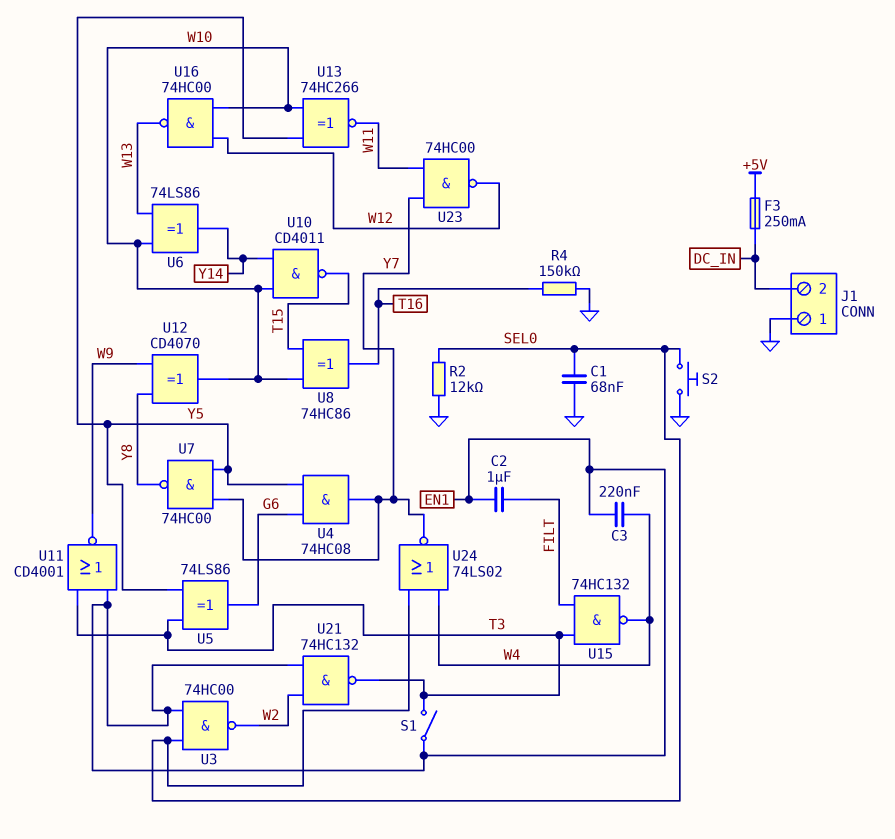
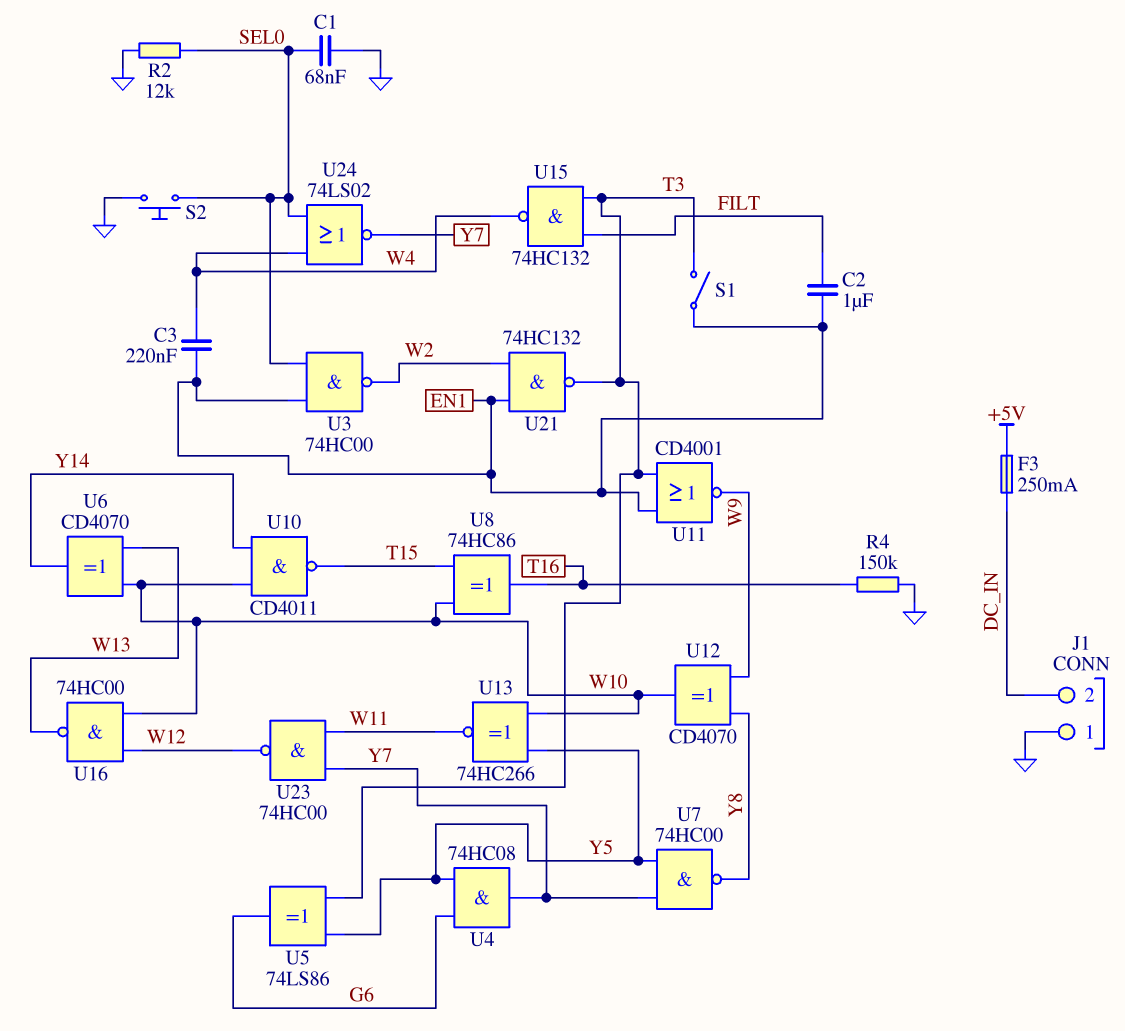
U6: XOR 74LS86 (in W10, in W13, out Y14) -> XOR CD4070 (in W10, in W13, out Y14)

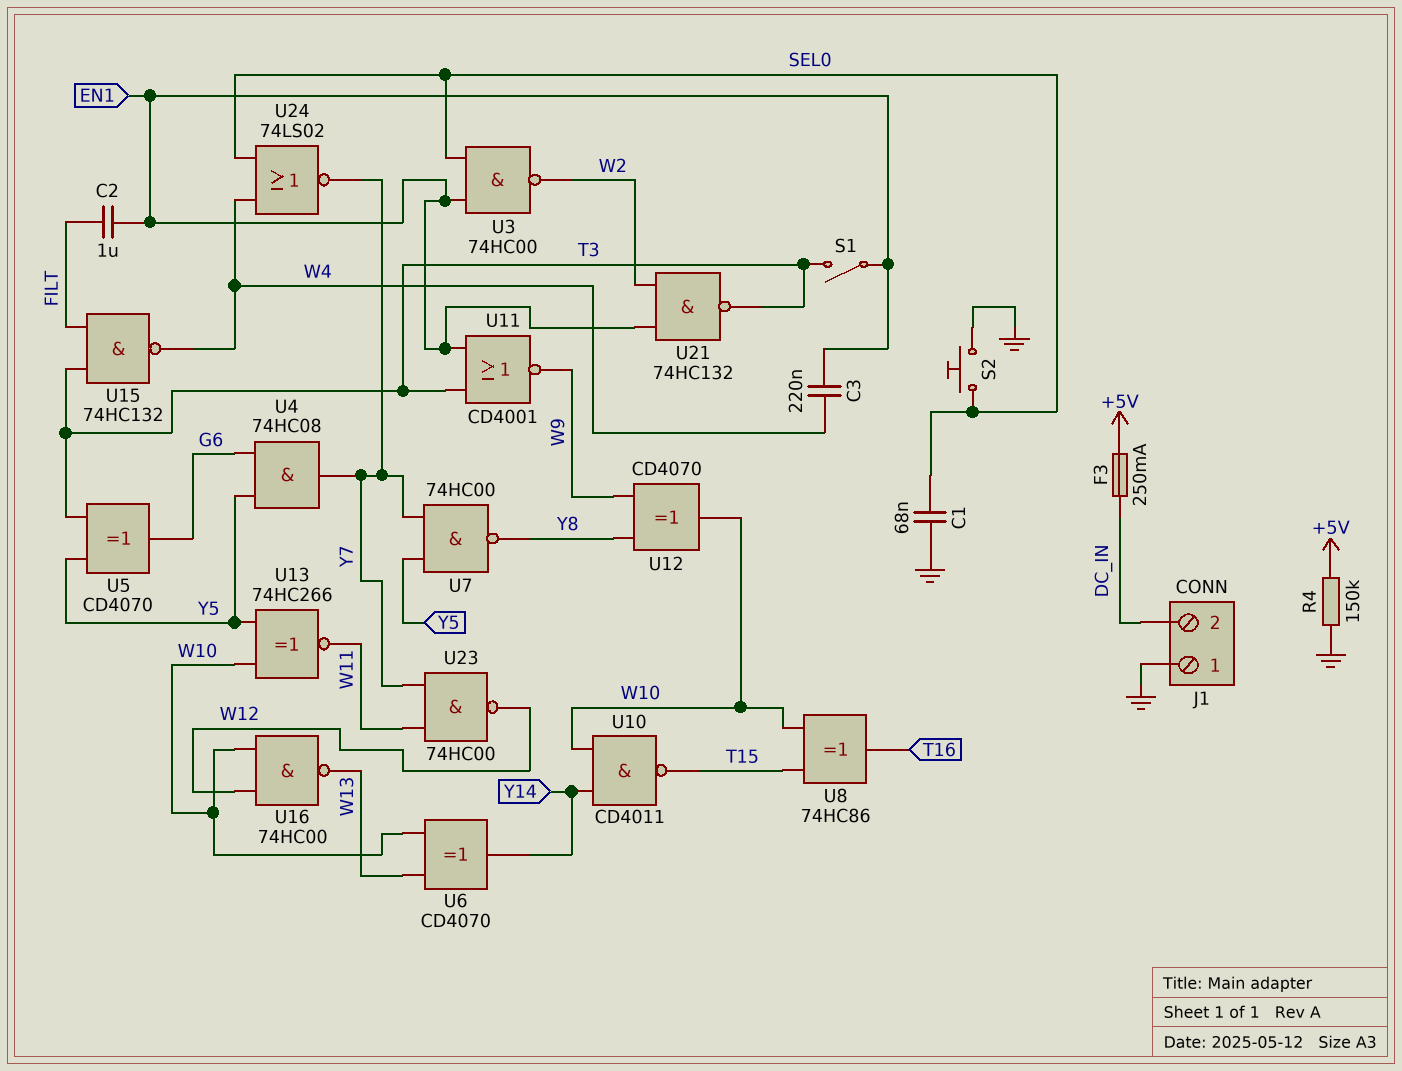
R2: 12k (GND, SEL0) -> none
R4: 150k (GND, T16) -> 150k (+5V, GND)
U5: XOR 74LS86 (in T3, in Y5, out G6) -> XOR CD4070 (in T3, in Y5, out G6)

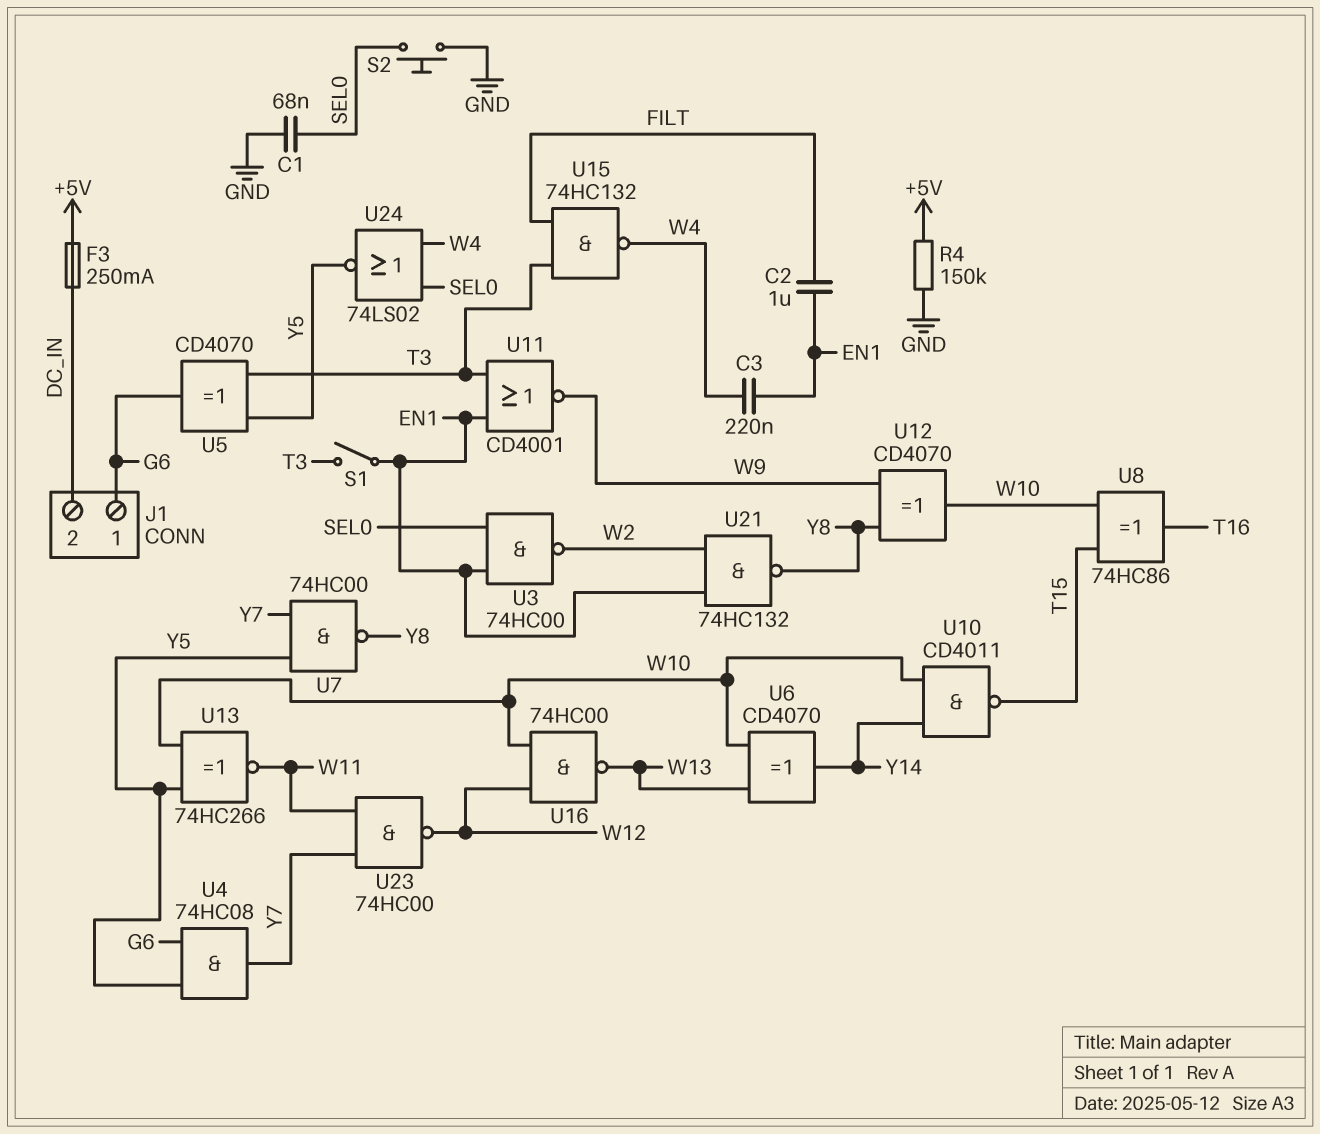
J1 pin 1: GND -> G6
U21: NAND 74HC132 (in EN1, in W2, out T3) -> NAND 74HC132 (in EN1, in W2, out Y8)
U24: NOR 74LS02 (in SEL0, in W4, out Y7) -> NOR 74LS02 (in SEL0, in W4, out Y5)

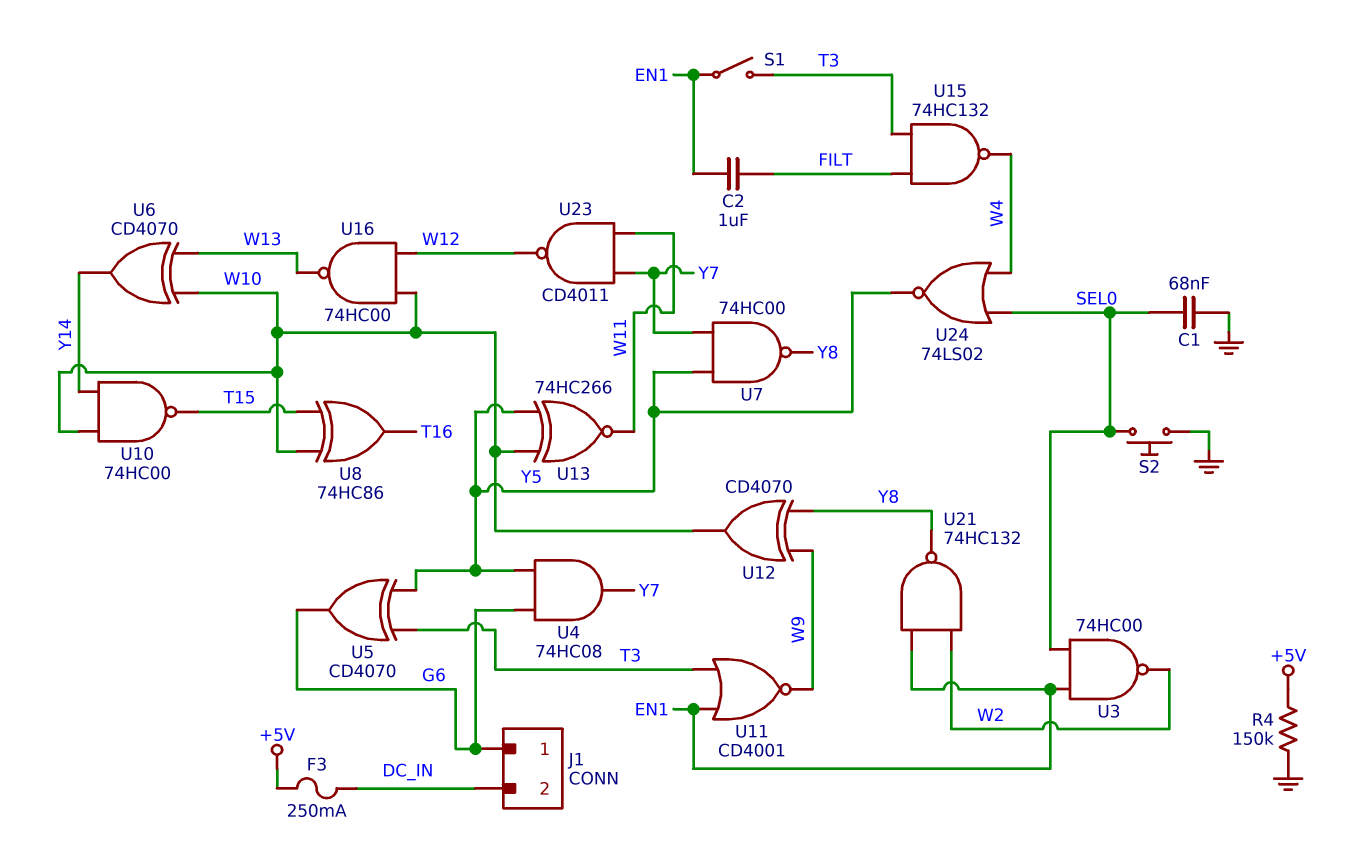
C3: 220nF (EN1, W4) -> none
U10: NAND CD4011 (in W10, in Y14, out T15) -> NAND 74HC00 (in W10, in Y14, out T15)
U23: NAND 74HC00 (in W11, in Y7, out W12) -> NAND CD4011 (in W11, in Y7, out W12)

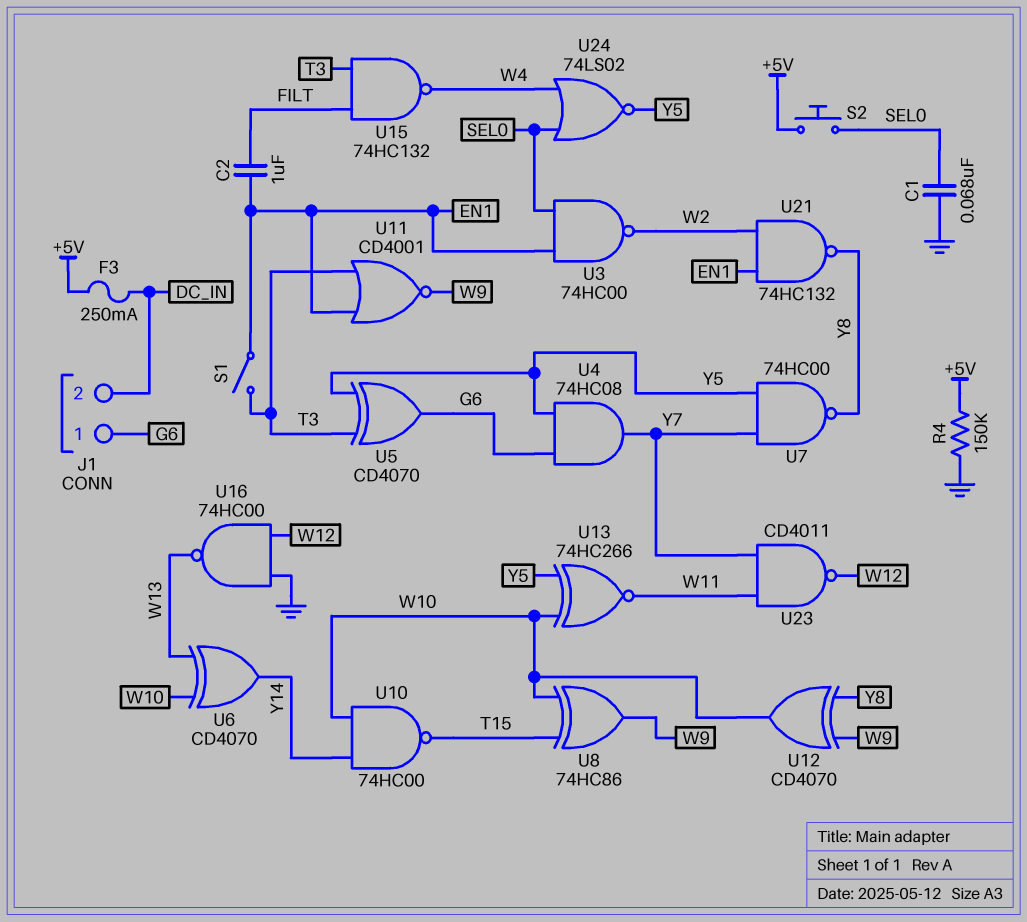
S2: button (GND, SEL0) -> button (+5V, SEL0)
U8: XOR 74HC86 (in T15, in W10, out T16) -> XOR 74HC86 (in T15, in W10, out W9)
U16: NAND 74HC00 (in W10, in W12, out W13) -> NAND 74HC00 (in GND, in W12, out W13)

